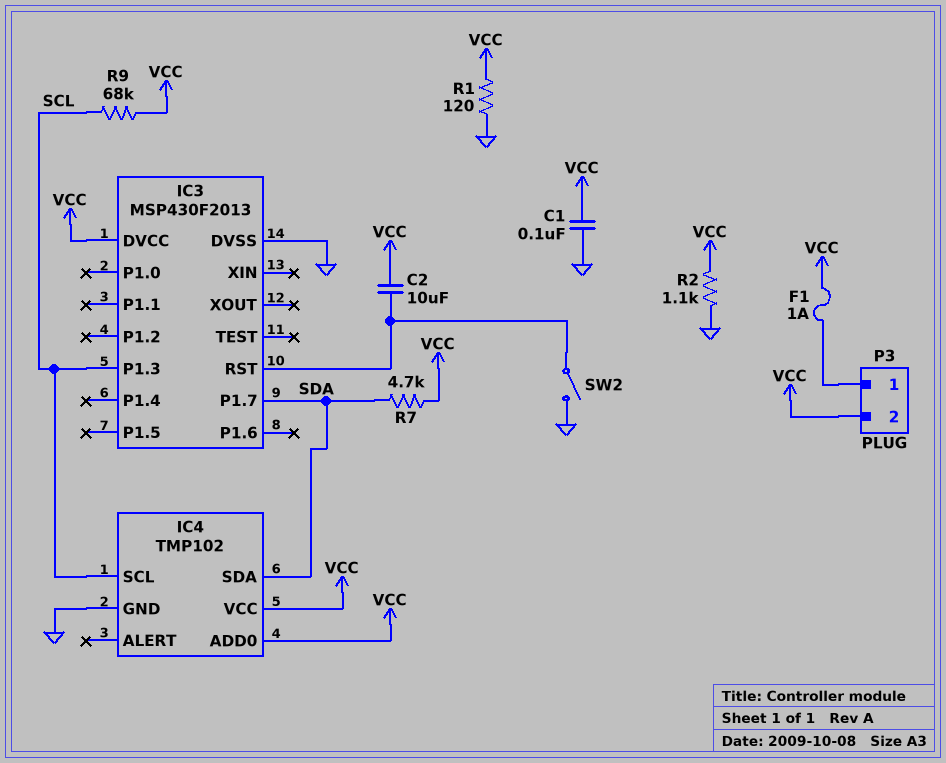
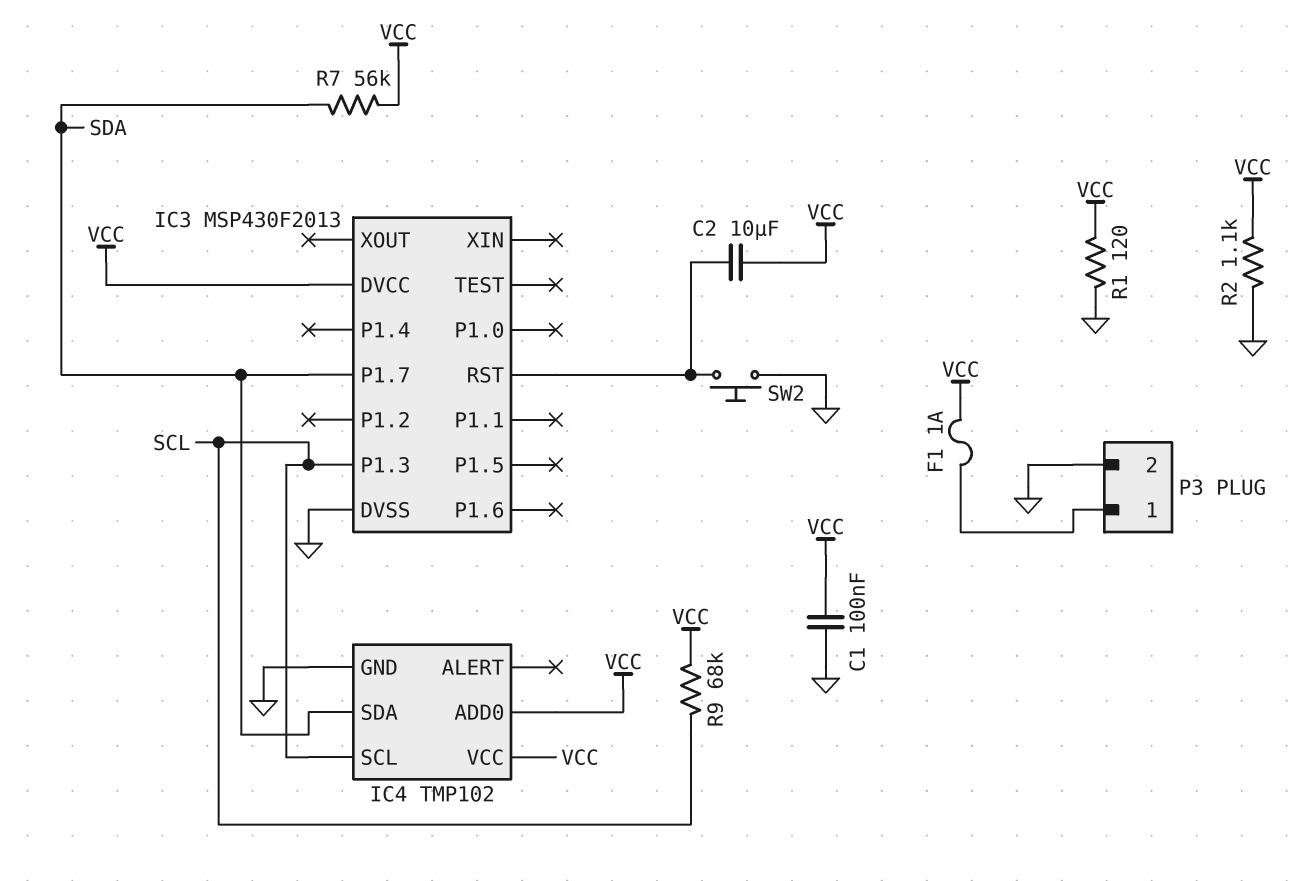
P3 pin 2: VCC -> GND
R7: 4.7k (SDA, VCC) -> 56k (SDA, VCC)
SW2: switch (GND, IC3/RST) -> button (GND, IC3/RST)

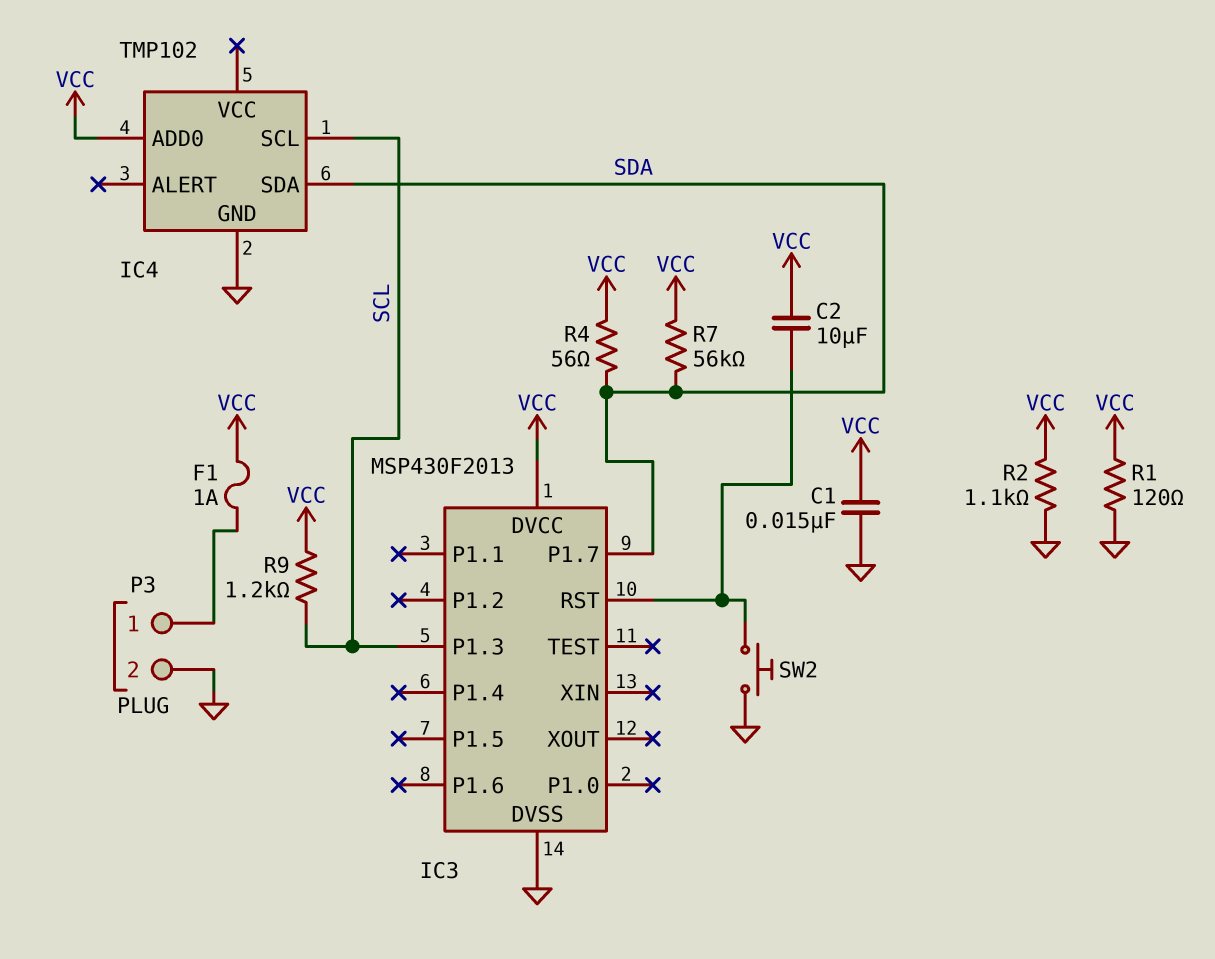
C1: 100nF (GND, VCC) -> 15nF (GND, VCC)
IC4 pin VCC: VCC -> none
R4: none -> 56 (SDA, VCC)
R9: 68k (SCL, VCC) -> 1.2k (SCL, VCC)

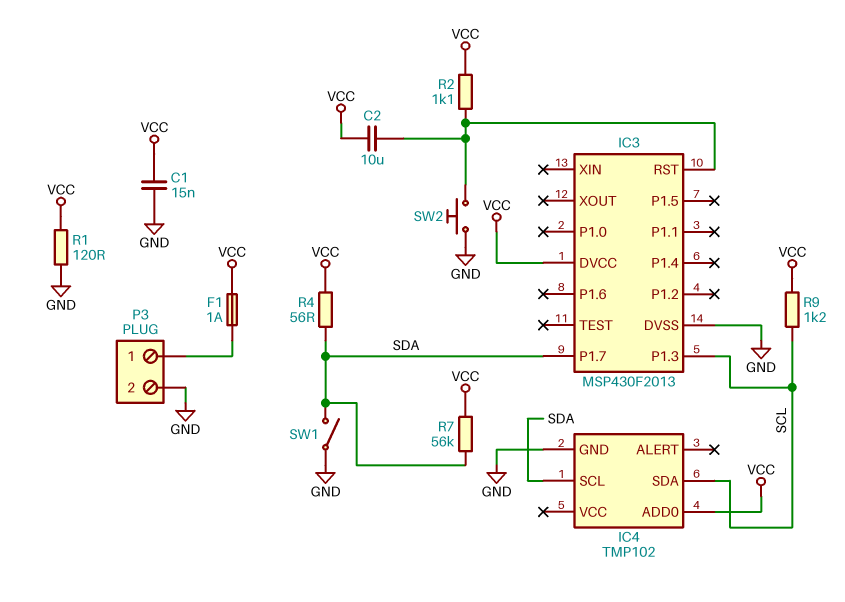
IC4 pin SCL: SCL -> SDA
IC4 pin SDA: SDA -> SCL
R2: 1.1k (GND, VCC) -> 1.1k (IC3/RST, VCC)
SW1: none -> switch (GND, SDA)

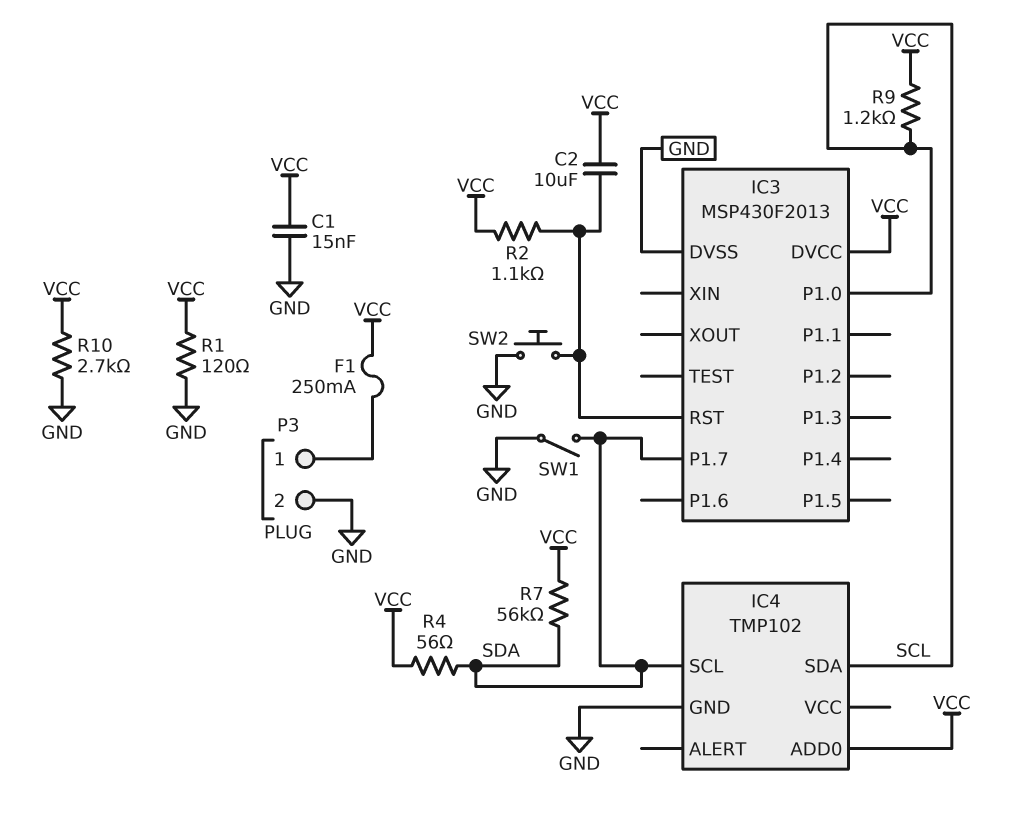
F1: 1A (P3/1, VCC) -> 250mA (P3/1, VCC)
IC3 pin P1.0: none -> SCL
IC3 pin P1.3: SCL -> none
R10: none -> 2.7k (GND, VCC)

